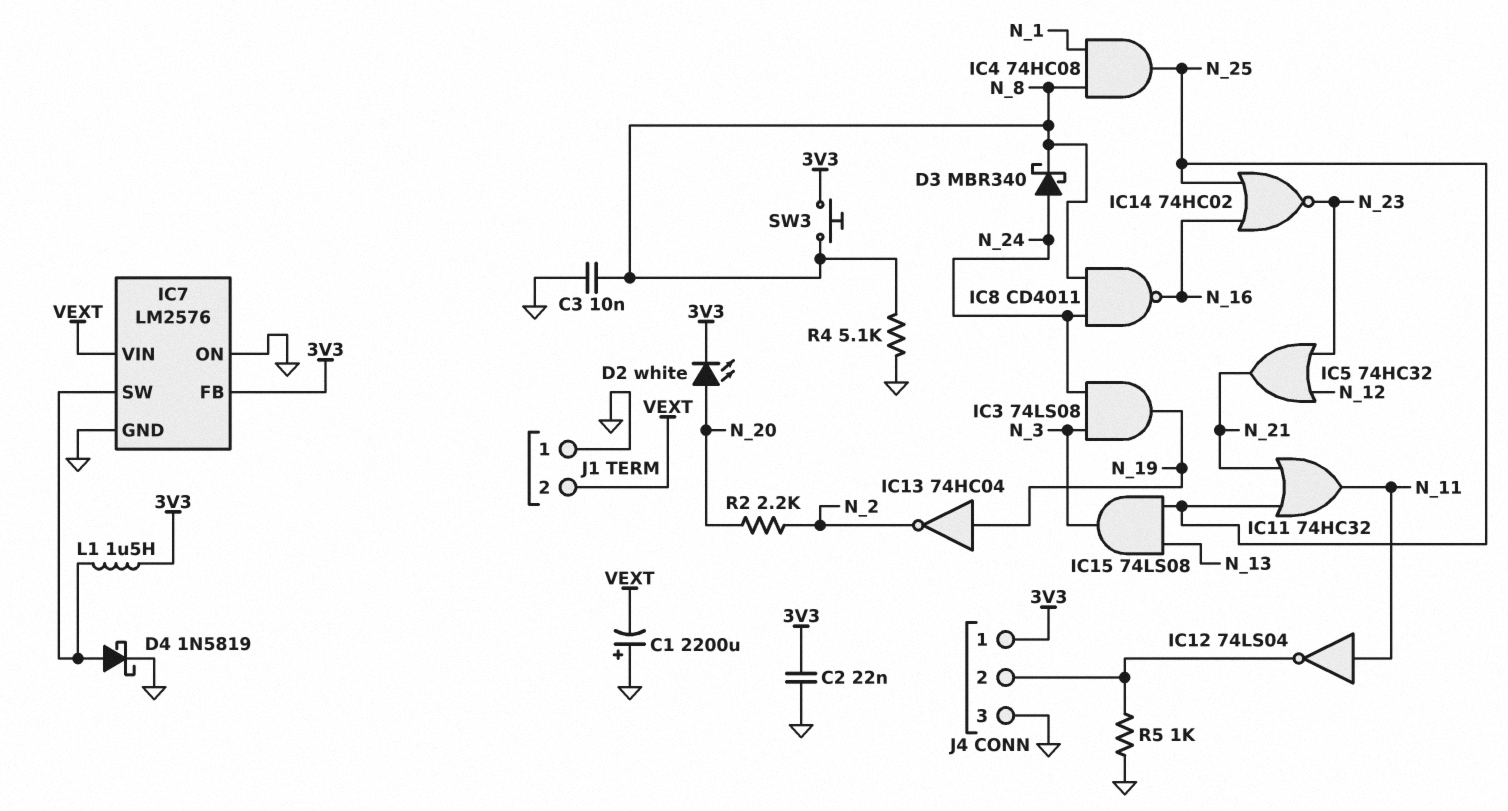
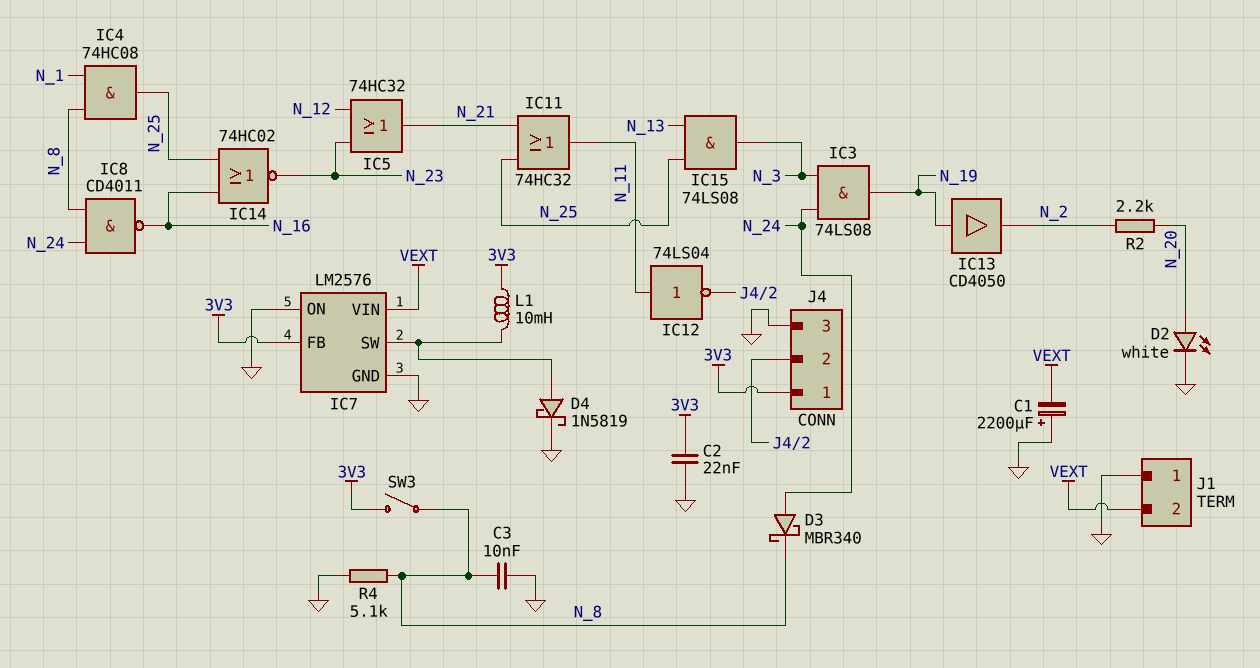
D2: LED white (A N_20, K 3V3) -> LED white (A N_20, K GND)
IC13: NOT 74HC04 (in N_19, out N_2) -> buffer CD4050 (in N_19, out N_2)
L1: 1.5uH (3V3, IC7/SW) -> 10mH (3V3, IC7/SW)
R5: 1k (GND, J4/2) -> none
SW3: button (3V3, N_8) -> switch (3V3, N_8)

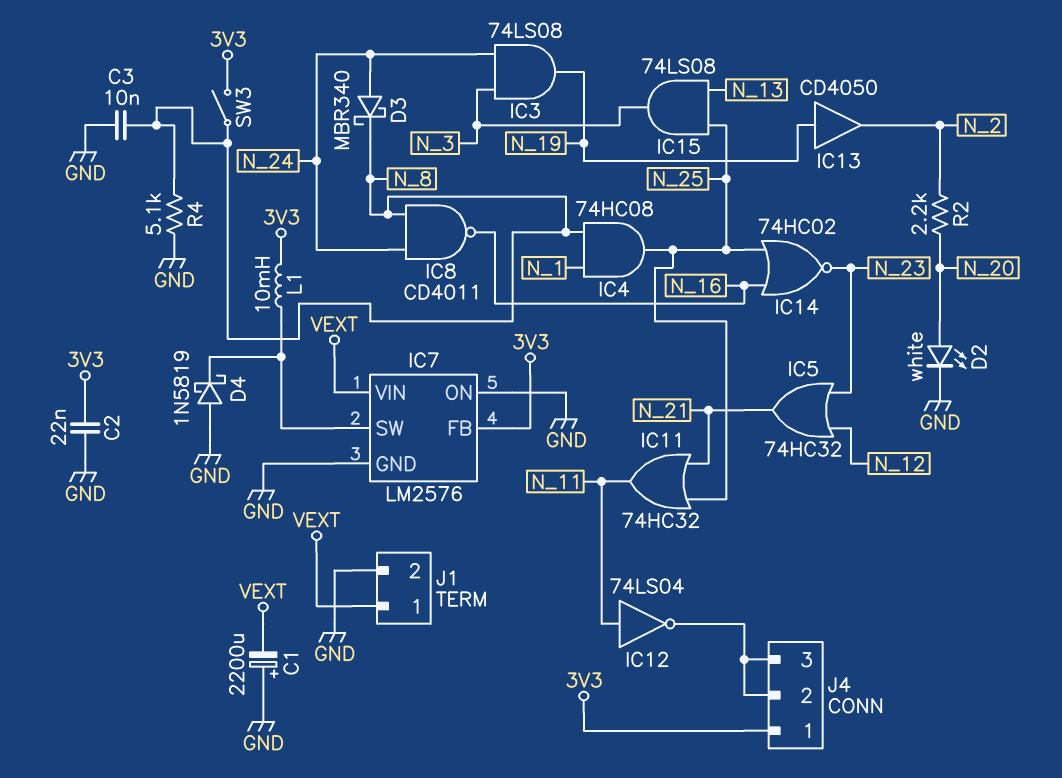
D4: schottky 1N5819 (A IC7/SW, K GND) -> schottky 1N5819 (A GND, K IC7/SW)
J1 pin 1: GND -> VEXT
J1 pin 2: VEXT -> GND
J4 pin 3: GND -> J4/2

